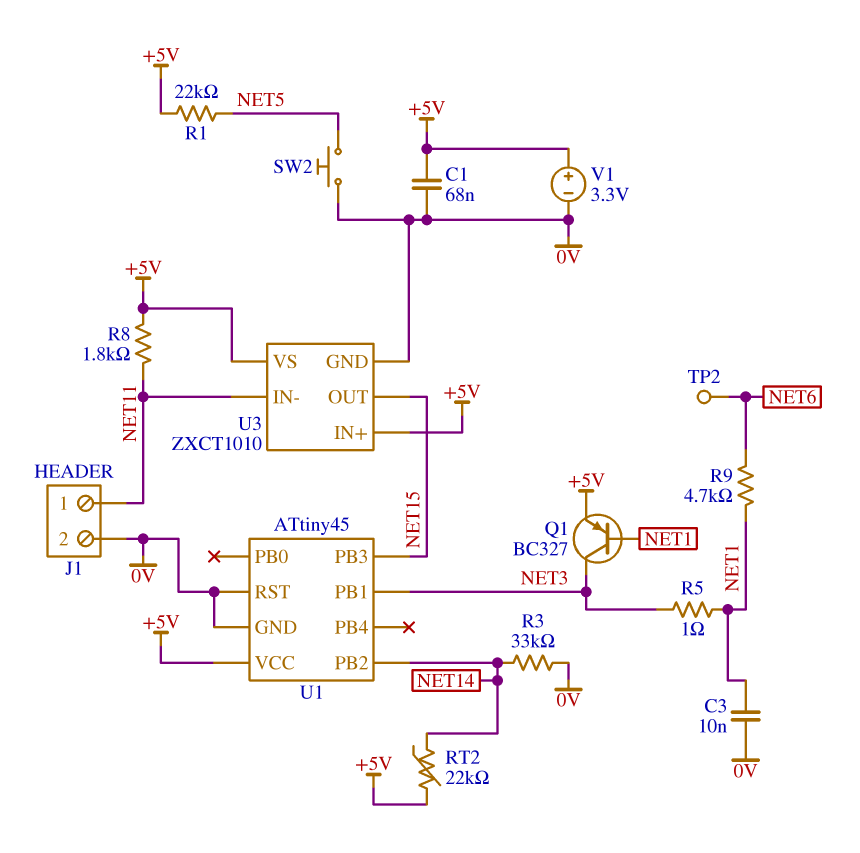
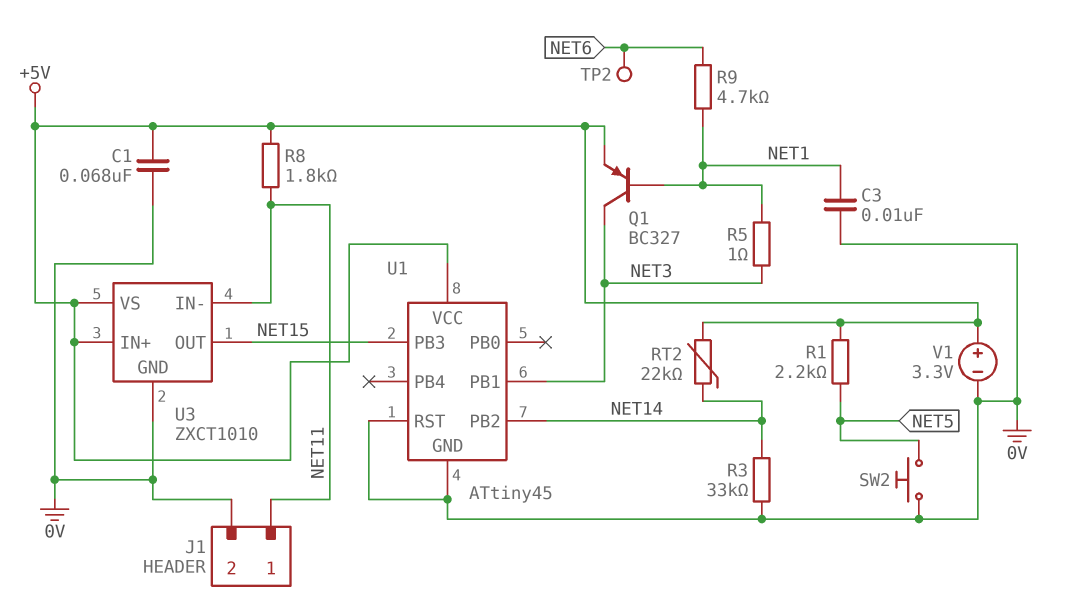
R1: 22k (+5V, NET5) -> 2.2k (+5V, NET5)

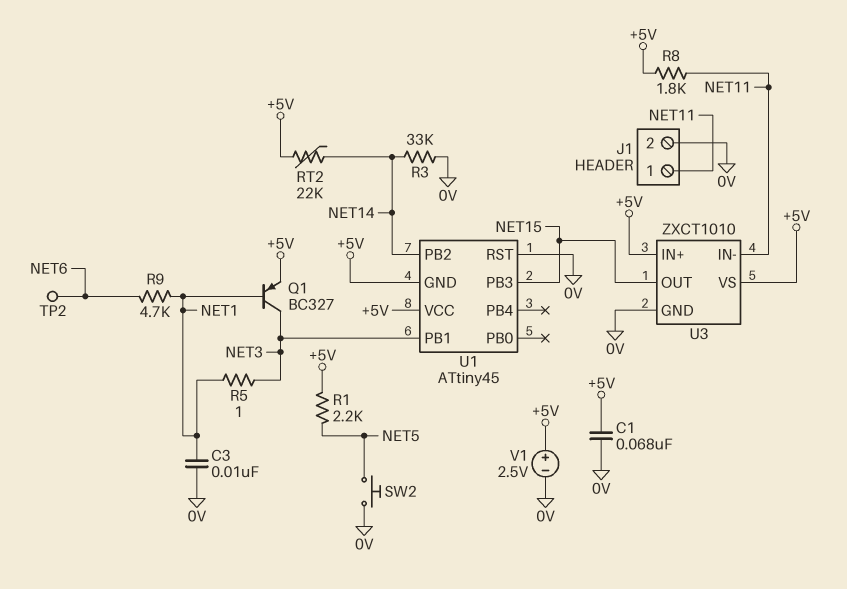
U1 pin GND: 0V -> +5V
V1: 3.3V (plus +5V, minus 0V) -> 2.5V (plus +5V, minus 0V)

